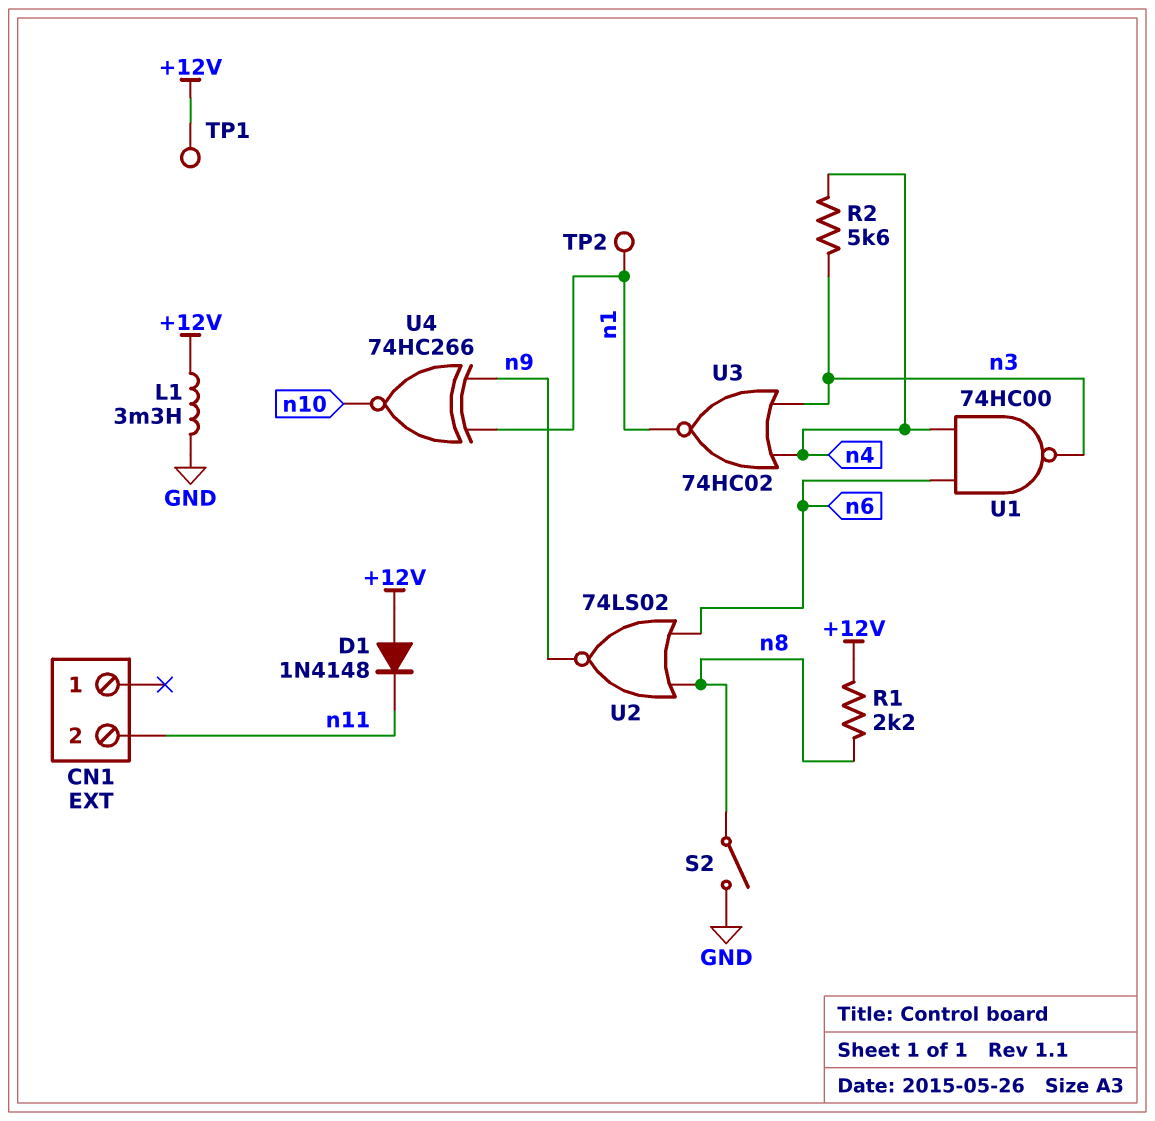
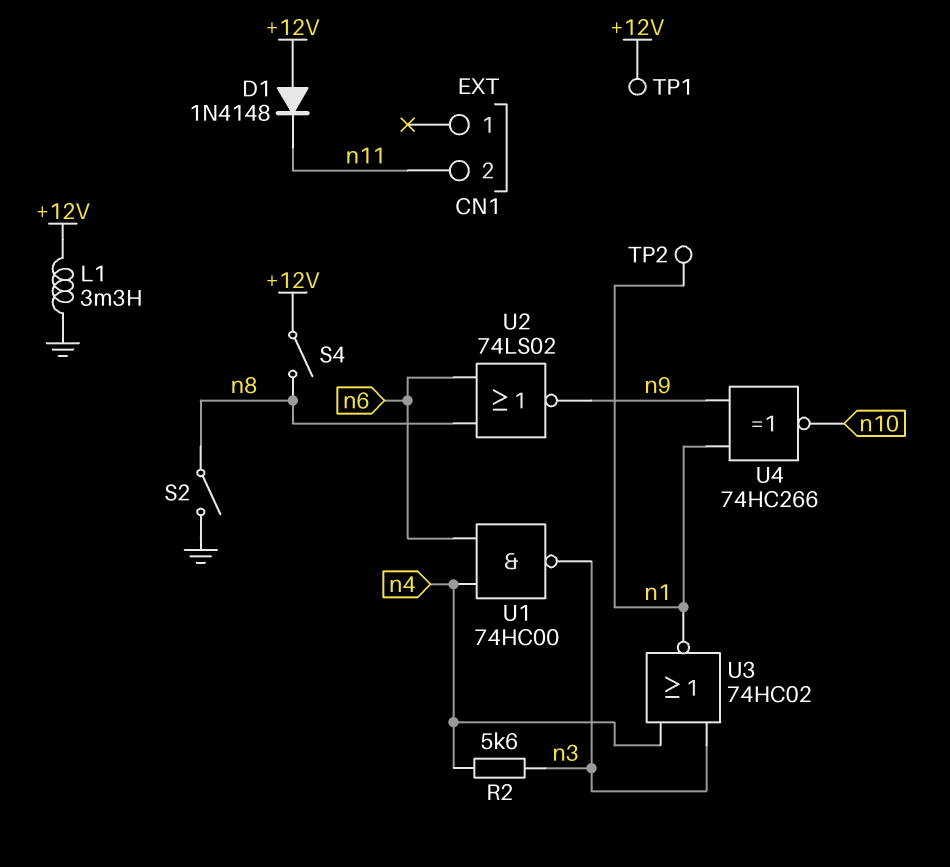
R1: 2.2k (+12V, n8) -> none
S4: none -> switch (+12V, n8)

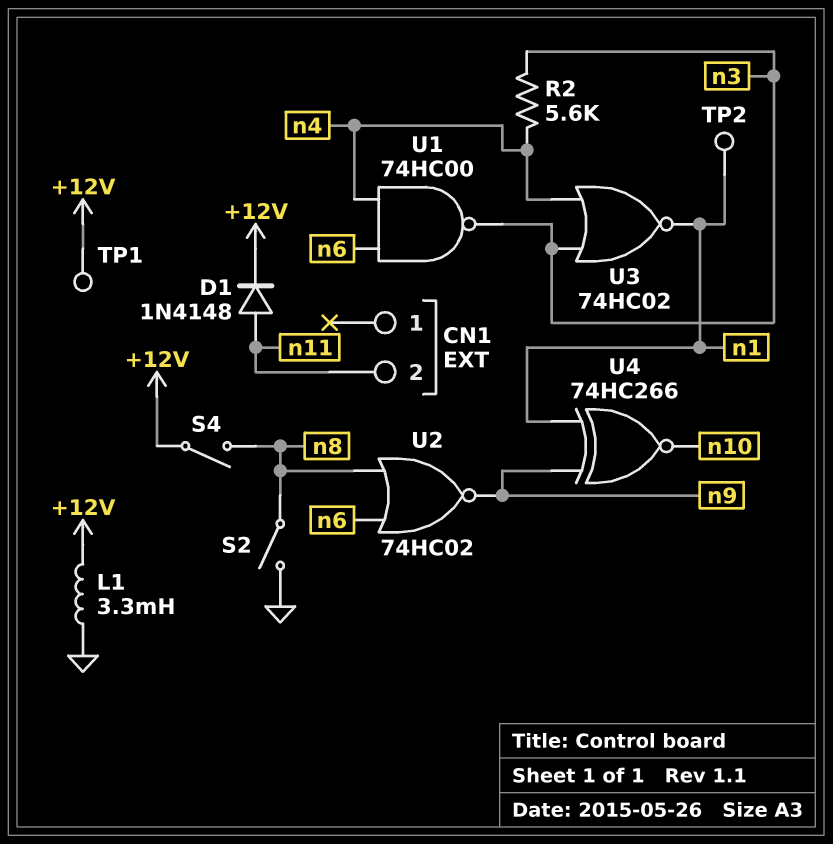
D1: diode 1N4148 (A +12V, K n11) -> diode 1N4148 (A n11, K +12V)
U2: NOR 74LS02 (in n6, in n8, out n9) -> NOR 74HC02 (in n6, in n8, out n9)

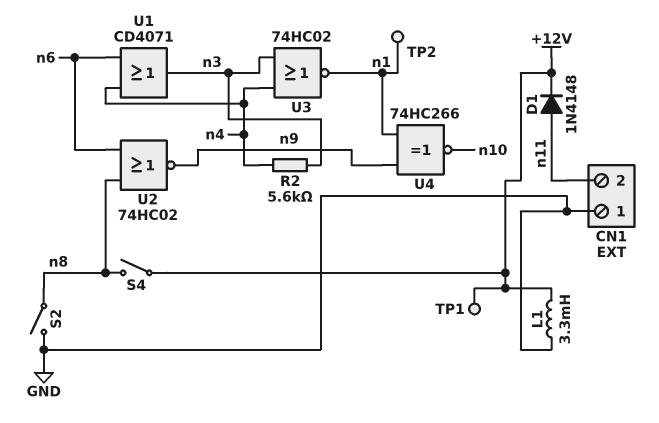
CN1 pin 1: none -> GND
U1: NAND 74HC00 (in n4, in n6, out n3) -> OR CD4071 (in n4, in n6, out n3)

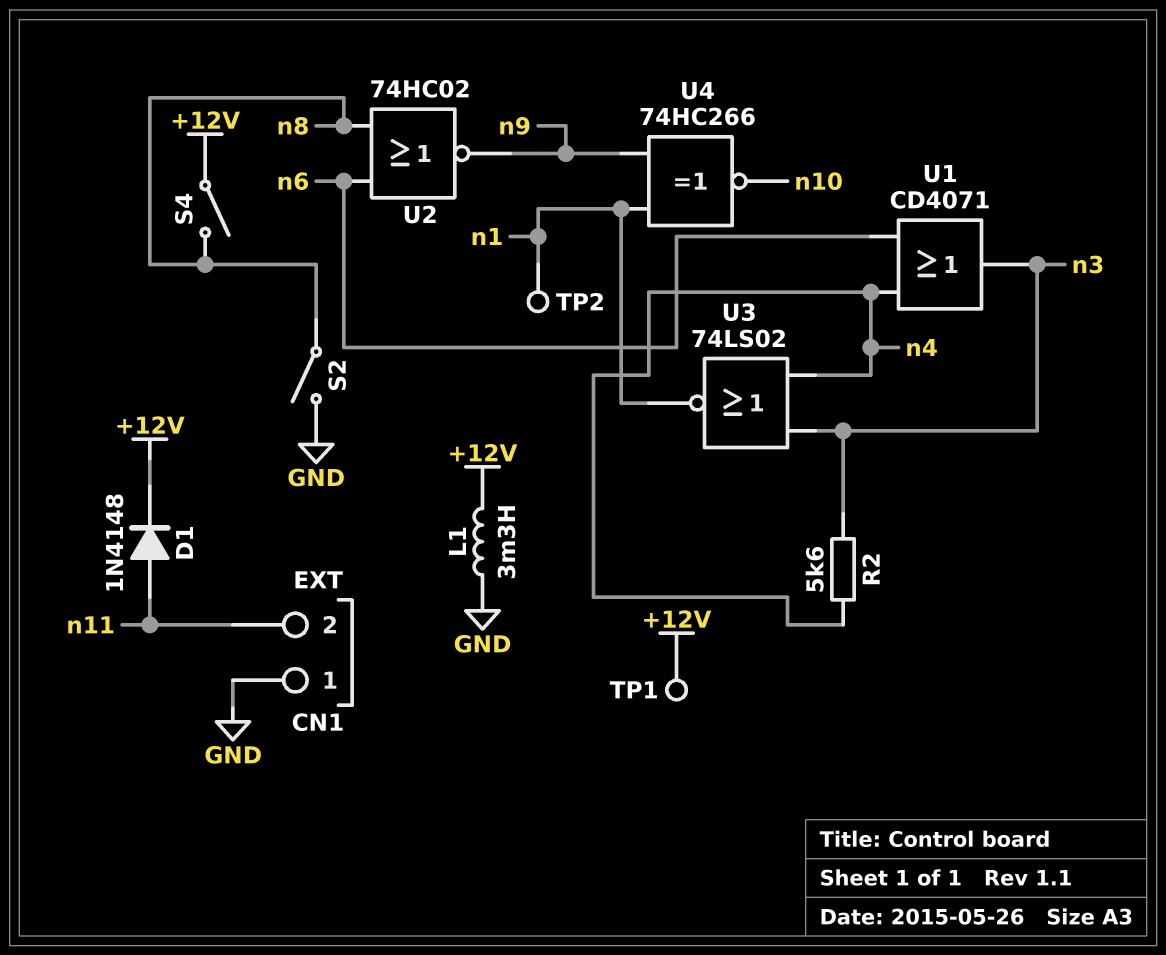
U3: NOR 74HC02 (in n3, in n4, out n1) -> NOR 74LS02 (in n3, in n4, out n1)

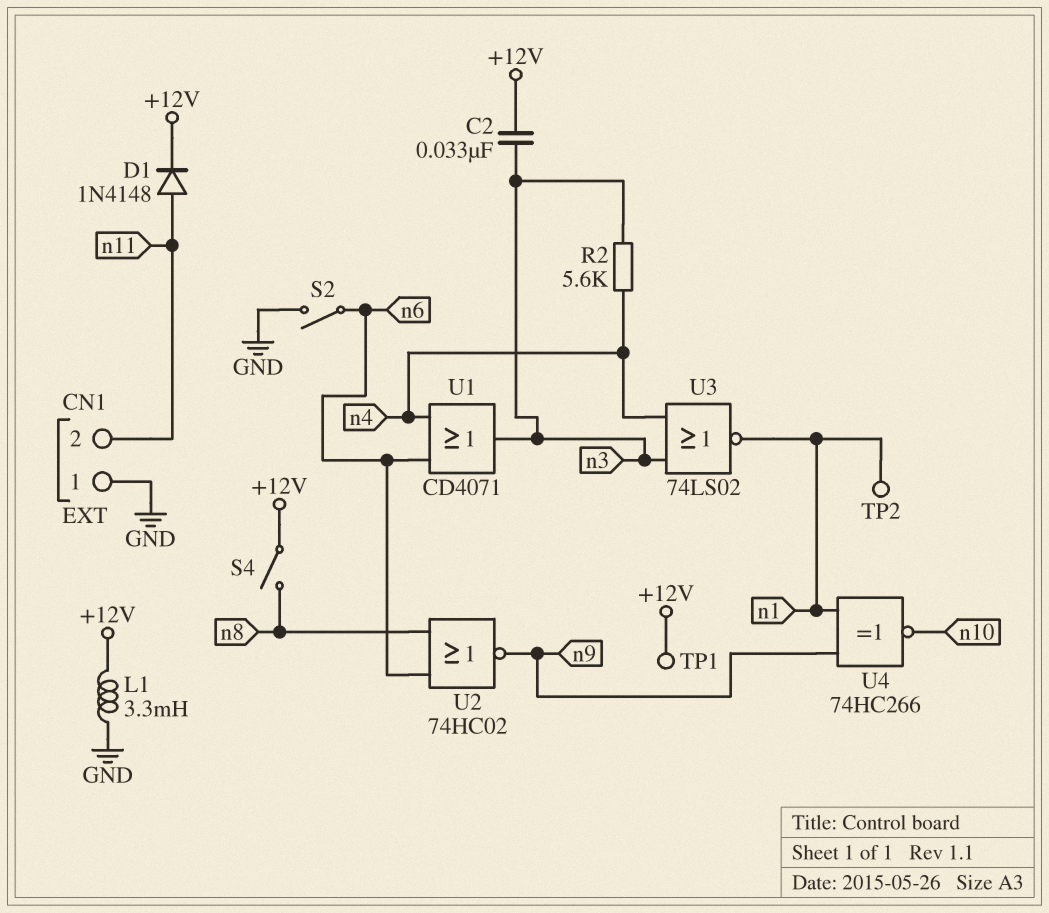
C2: none -> 33nF (+12V, n3)
S2: switch (GND, n8) -> switch (GND, n6)

